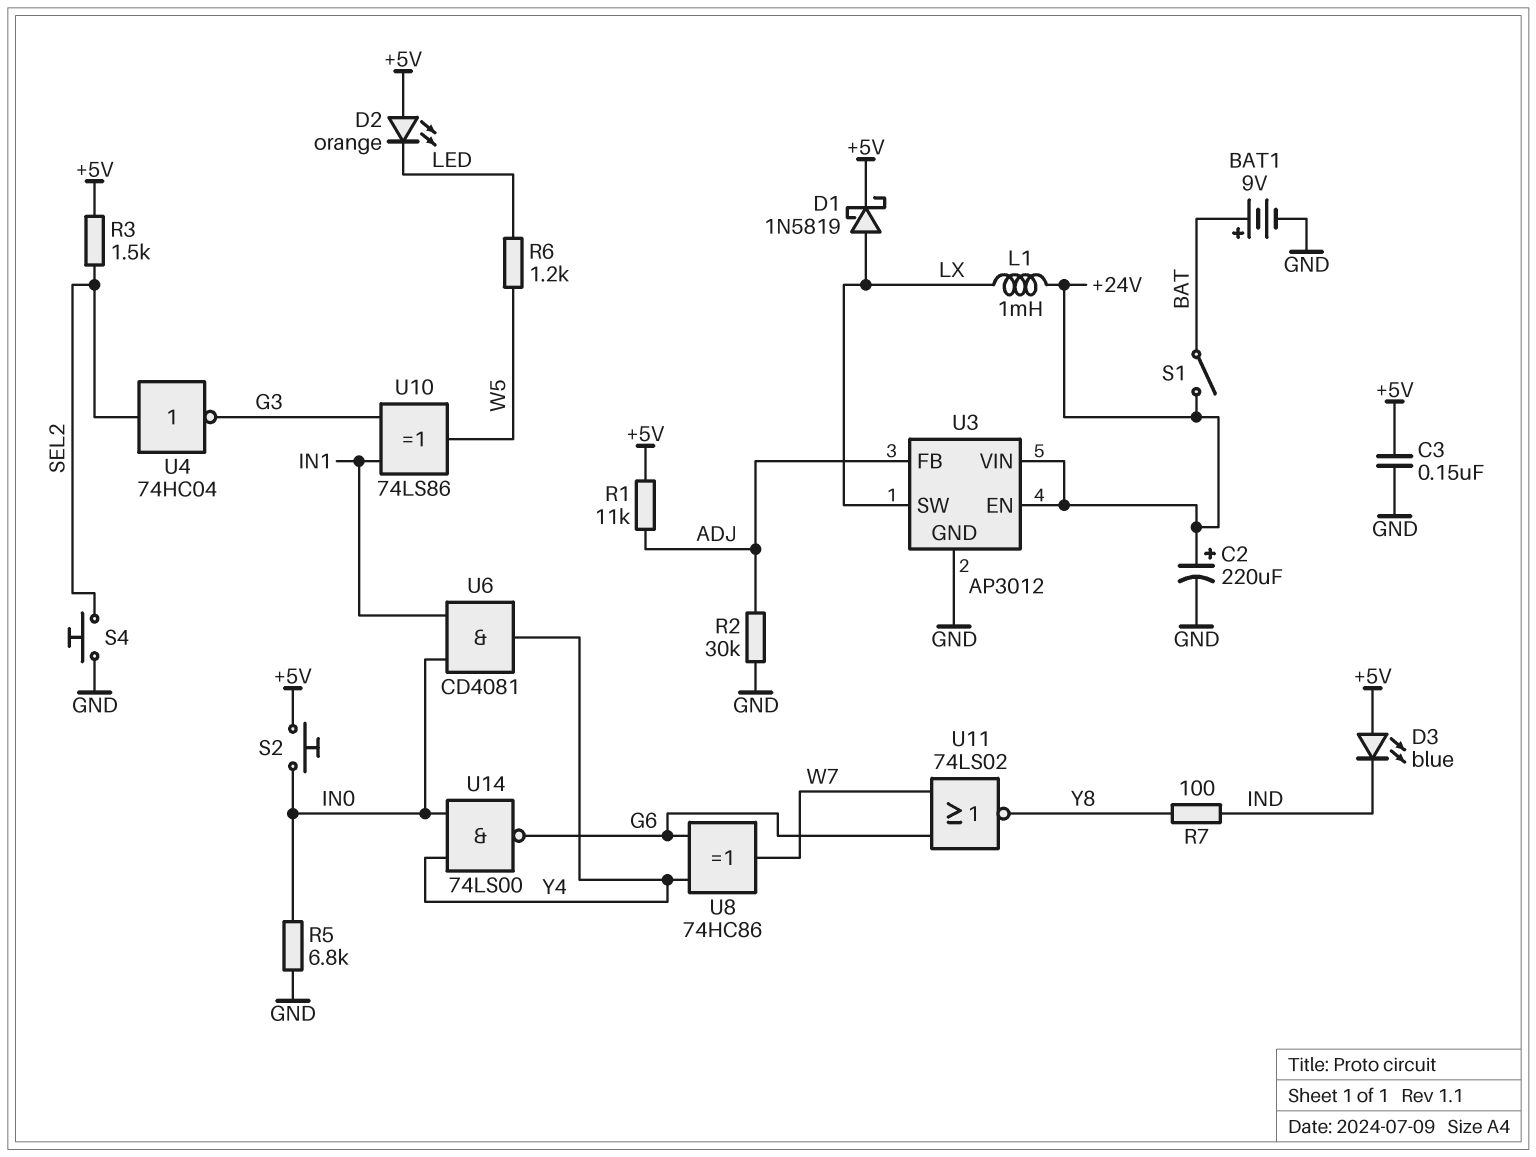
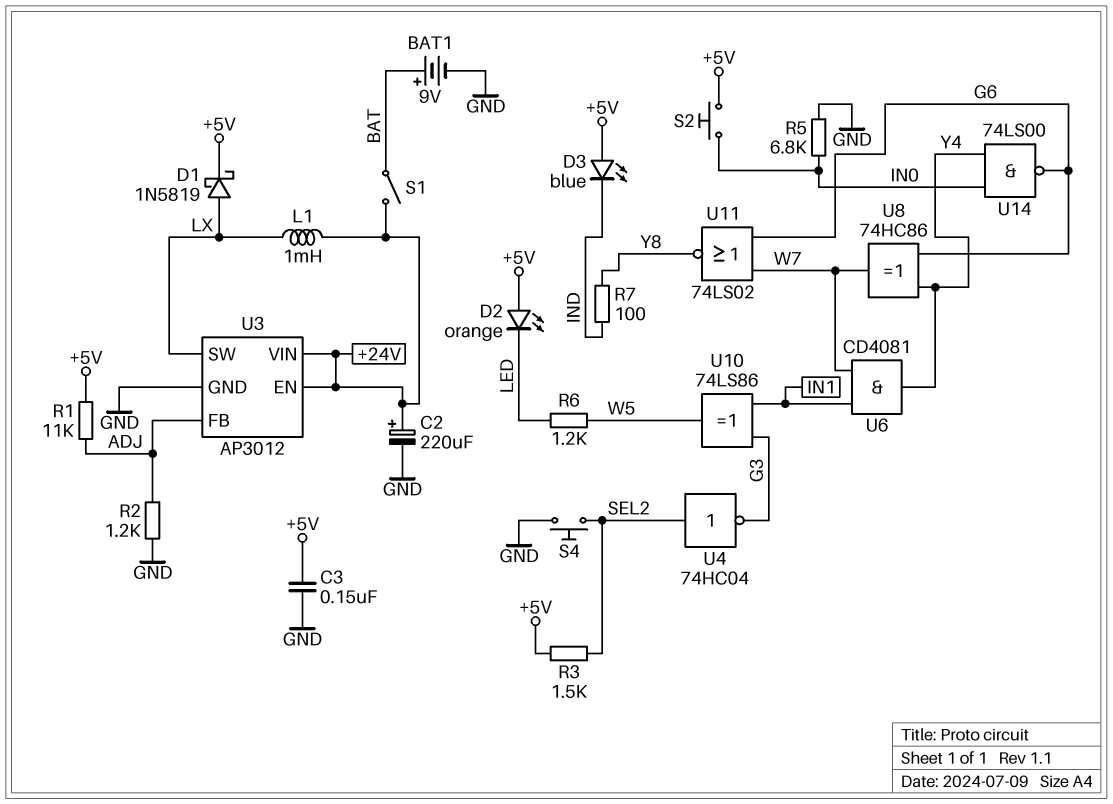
R2: 30k (ADJ, GND) -> 1.2k (ADJ, GND)
U6: AND CD4081 (in IN0, in IN1, out Y4) -> AND CD4081 (in IN1, in W7, out Y4)

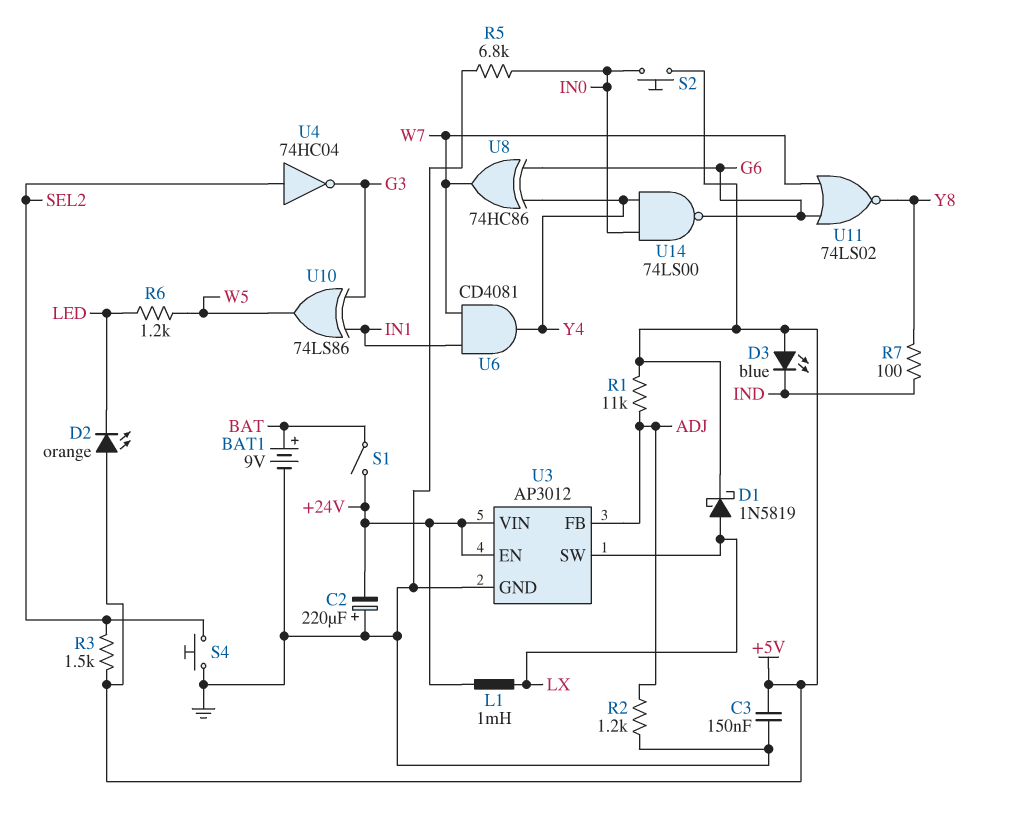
C2: 220uF (plus +24V, minus GND) -> 220uF (plus GND, minus +24V)

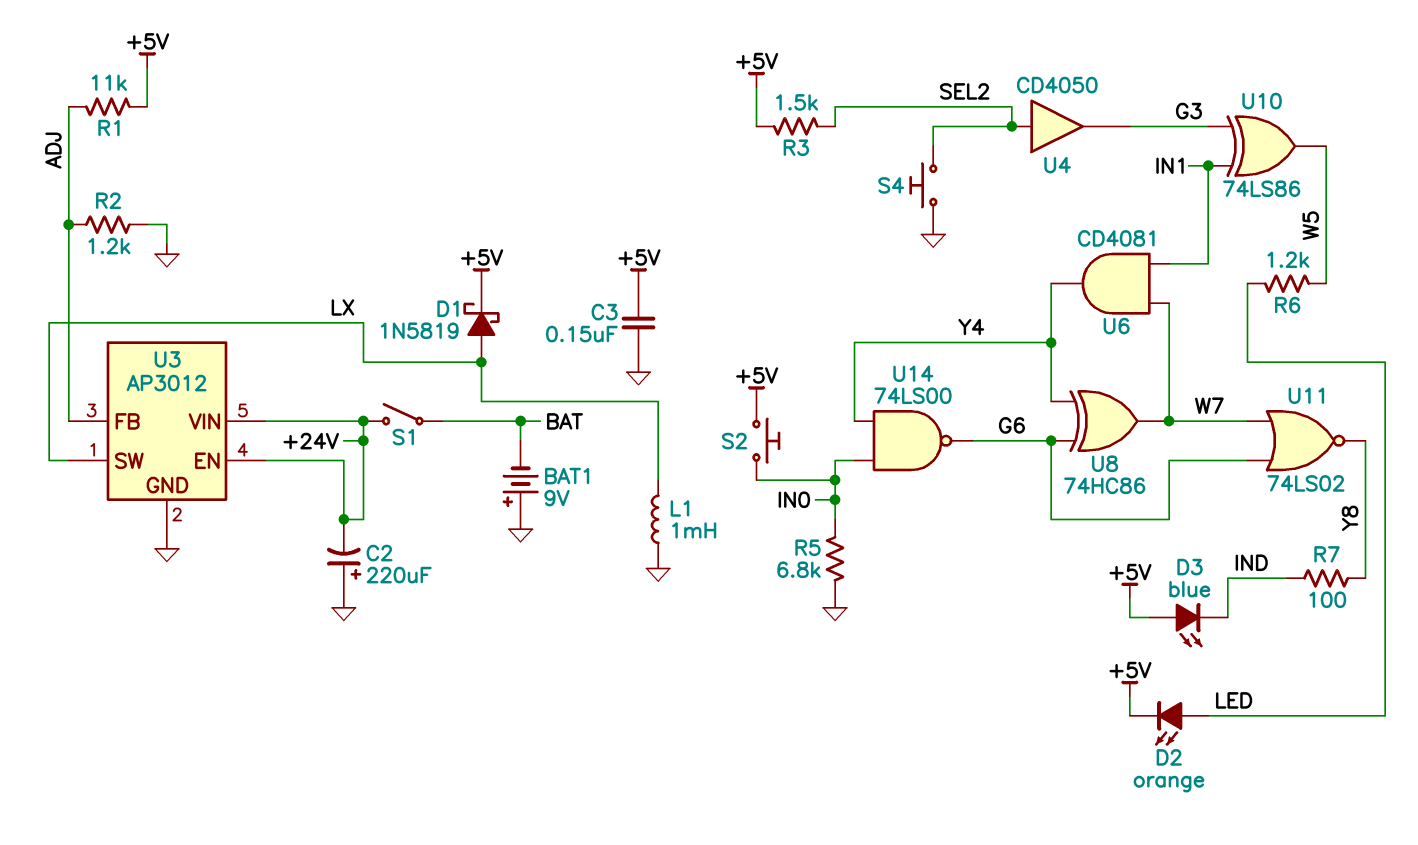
BAT1: 9V (plus BAT, minus GND) -> 9V (plus GND, minus BAT)
D2: LED orange (A +5V, K LED) -> LED orange (A LED, K +5V)
L1: 1mH (+24V, LX) -> 1mH (GND, LX)
U4: NOT 74HC04 (in SEL2, out G3) -> buffer CD4050 (in SEL2, out G3)

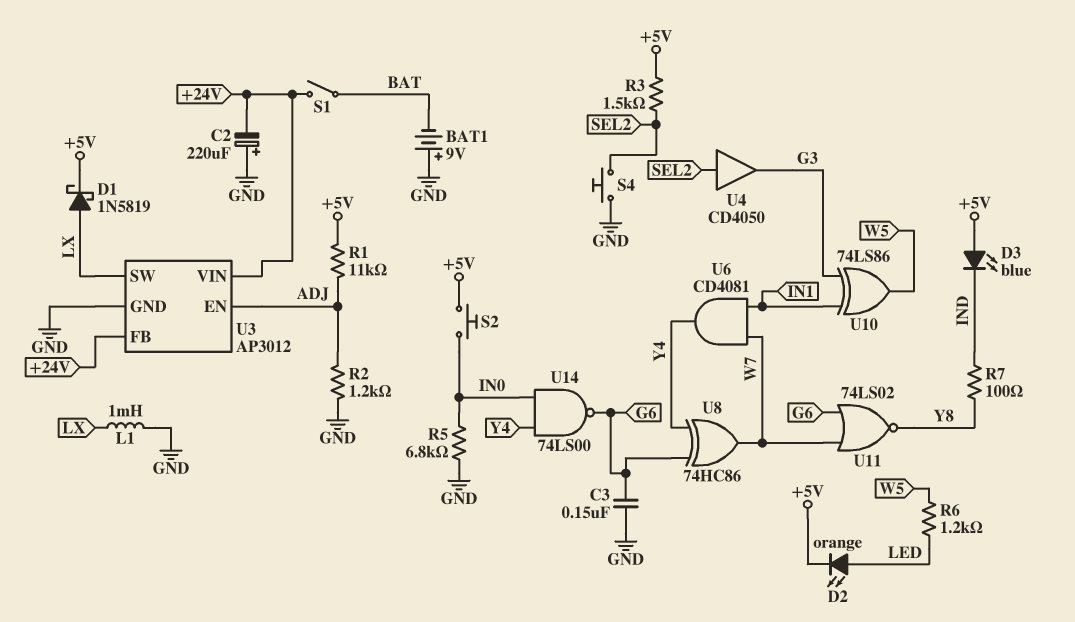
C3: 150nF (+5V, GND) -> 150nF (G6, GND)
U3 pin EN: +24V -> ADJ
U3 pin FB: ADJ -> +24V

